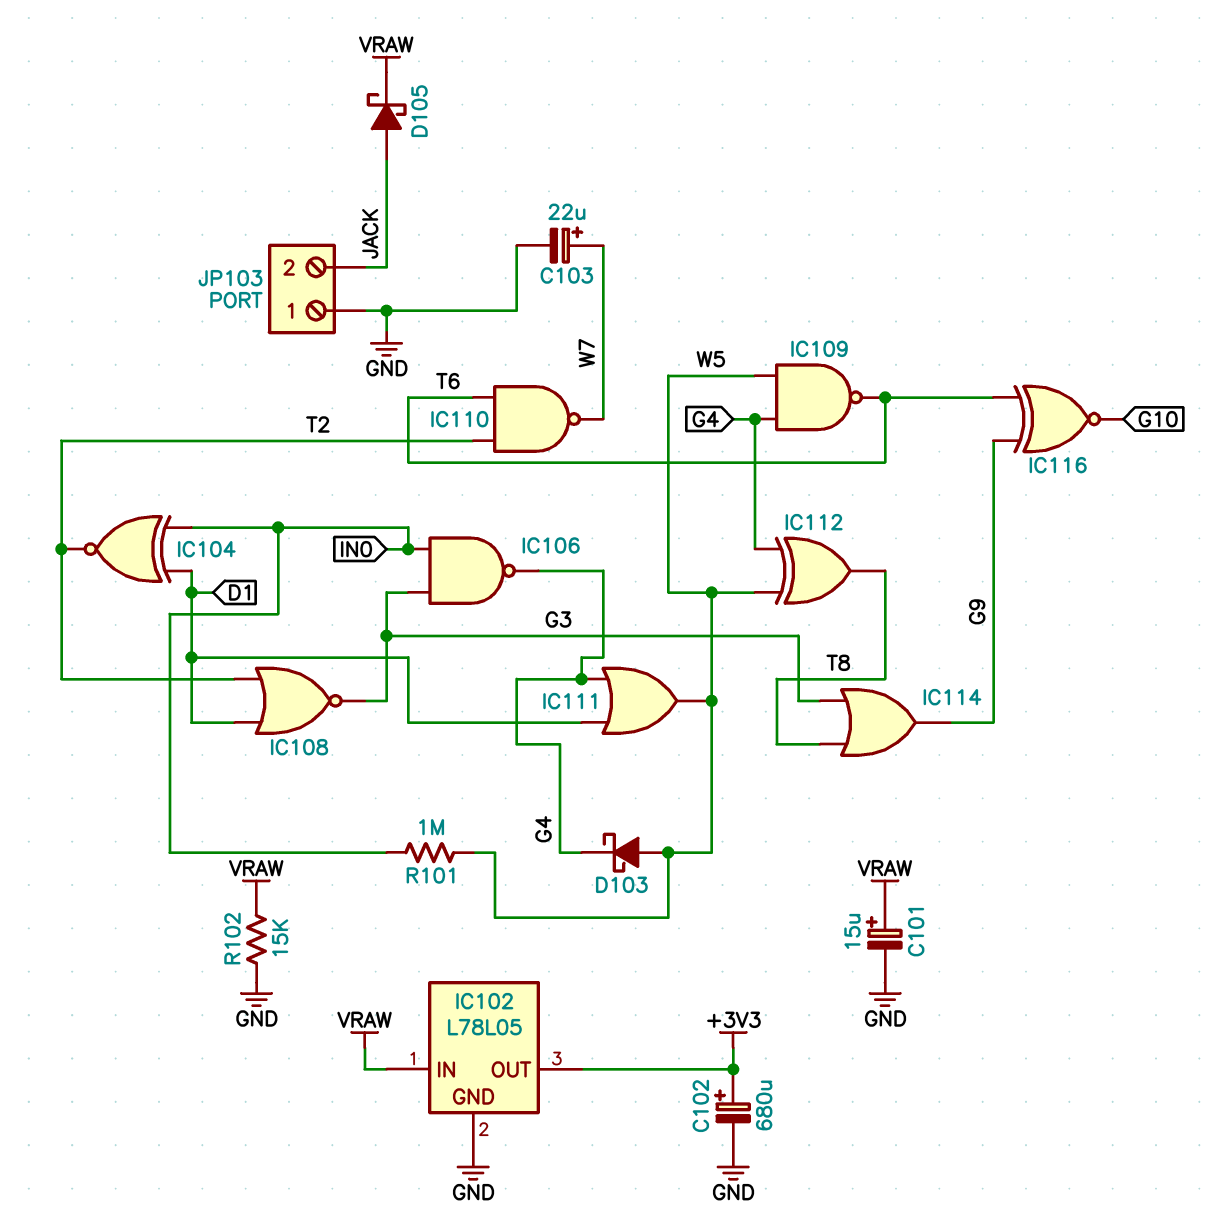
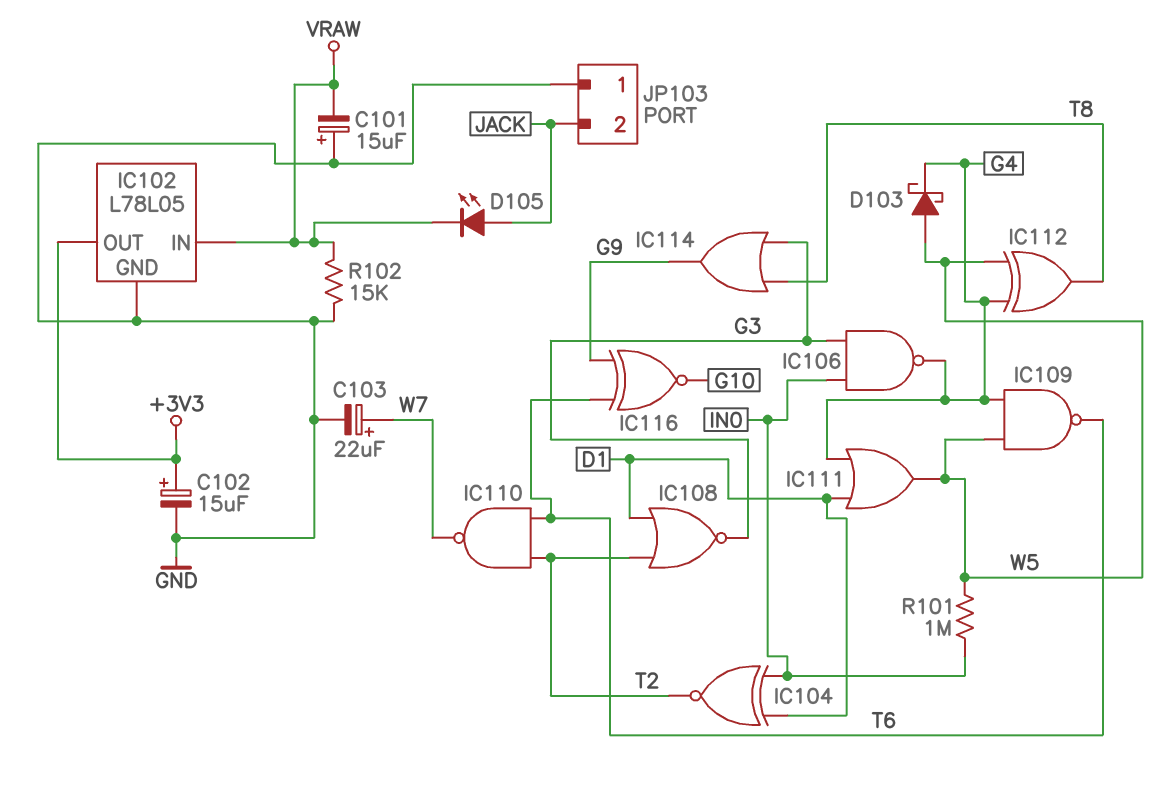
C101: 15uF (plus VRAW, minus GND) -> 15uF (plus GND, minus VRAW)
C102: 680uF (plus +3V3, minus GND) -> 15uF (plus +3V3, minus GND)
D105: schottky (A JACK, K VRAW) -> LED (A JACK, K VRAW)

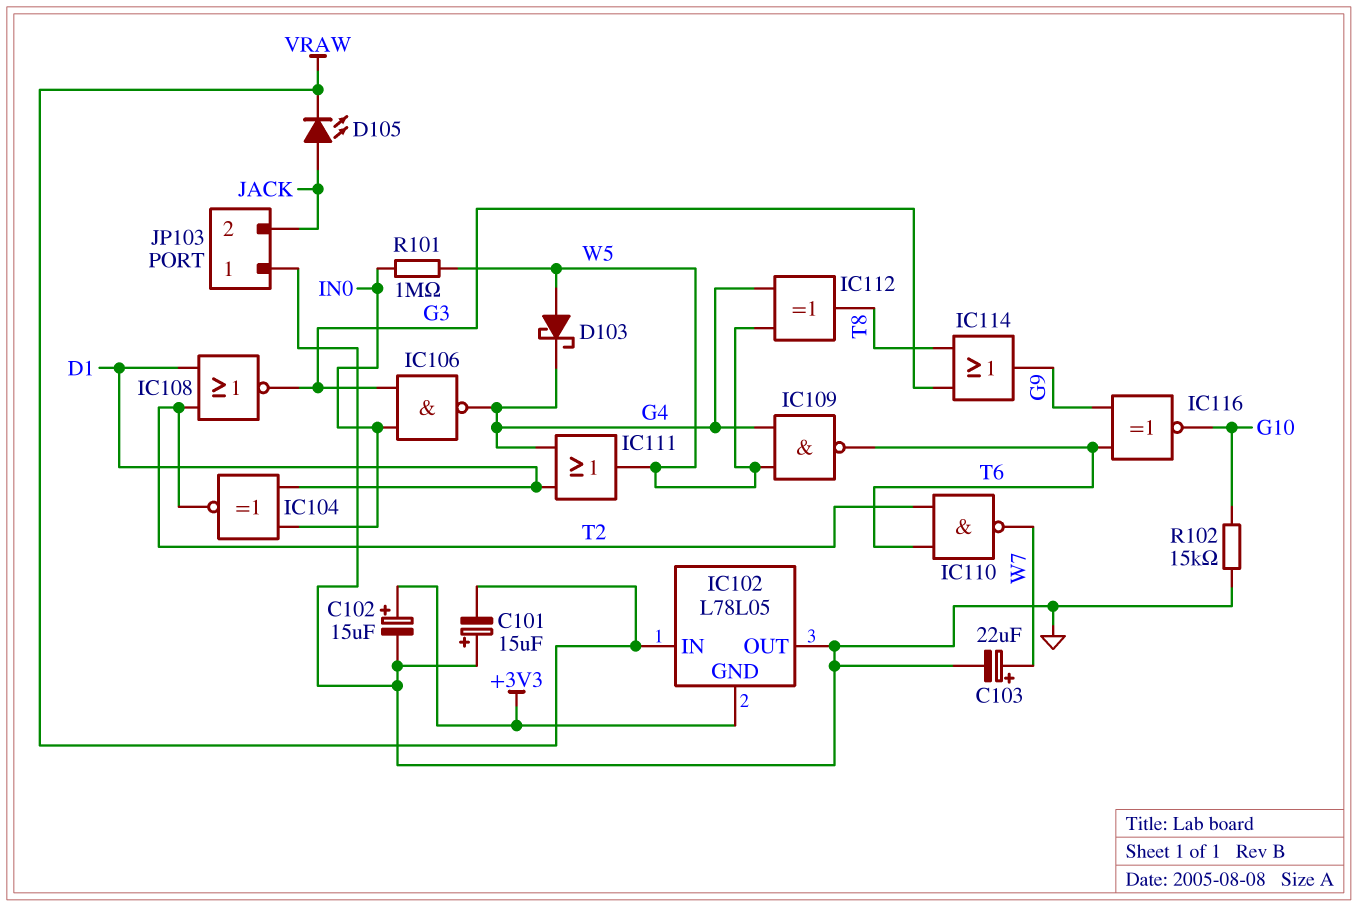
IC102 pin GND: GND -> +3V3
IC102 pin OUT: +3V3 -> GND
R102: 15k (GND, VRAW) -> 15k (G10, GND)

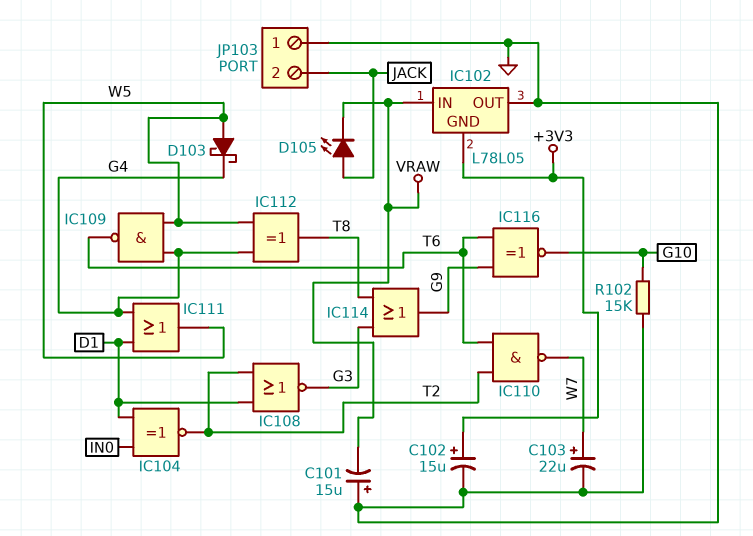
IC106: NAND (in G3, in IN0, out G4) -> none
R101: 1M (IN0, W5) -> none

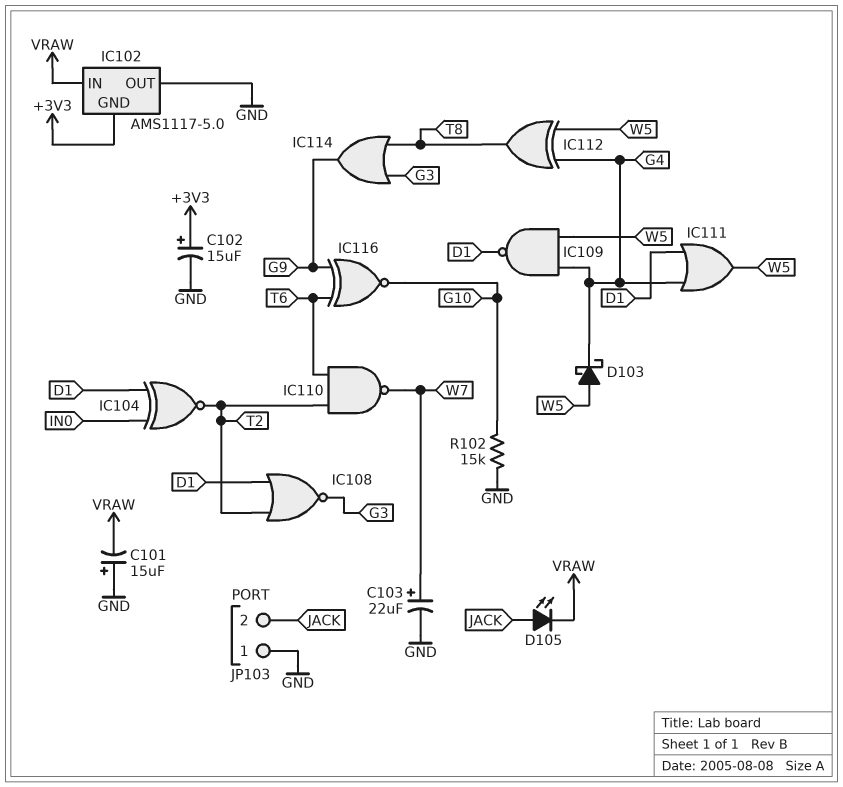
IC102: L78L05 -> AMS1117-5.0
IC109: NAND (in G4, in W5, out T6) -> NAND (in G4, in W5, out D1)

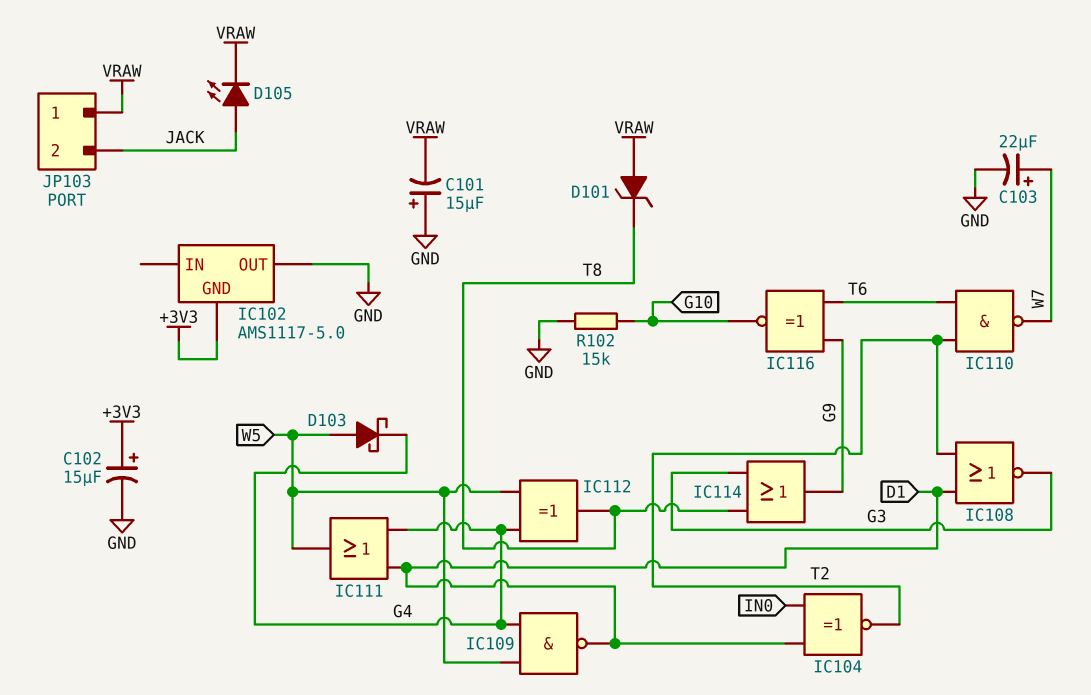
D101: none -> zener (A VRAW, K T8)
IC102 pin IN: VRAW -> none
JP103 pin 1: GND -> VRAW

